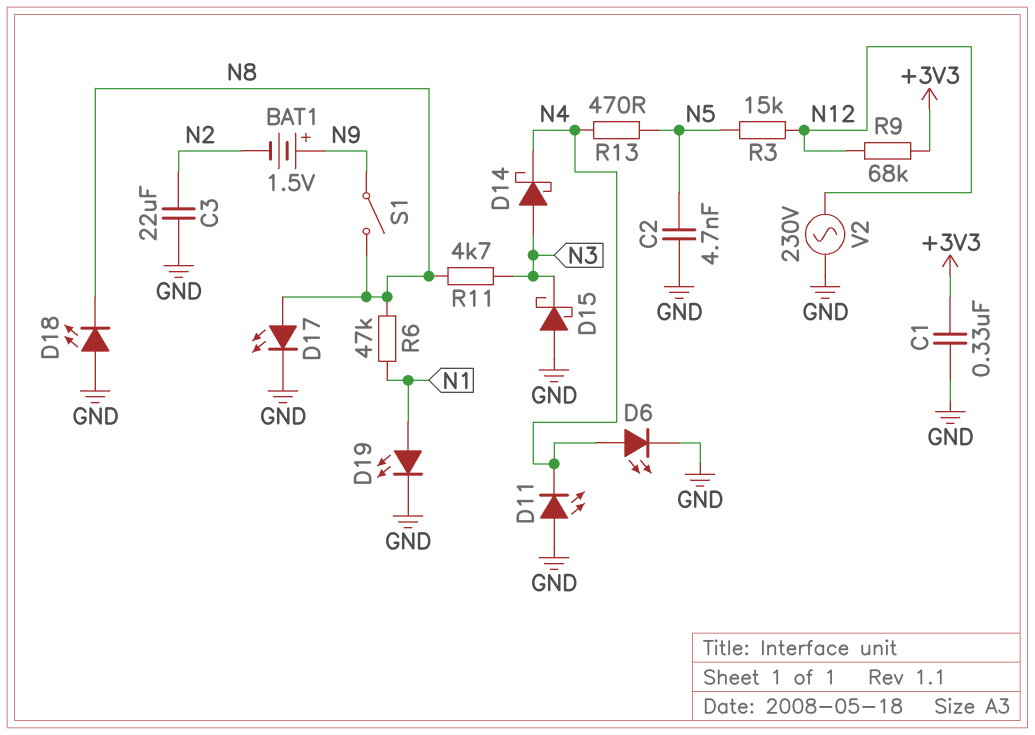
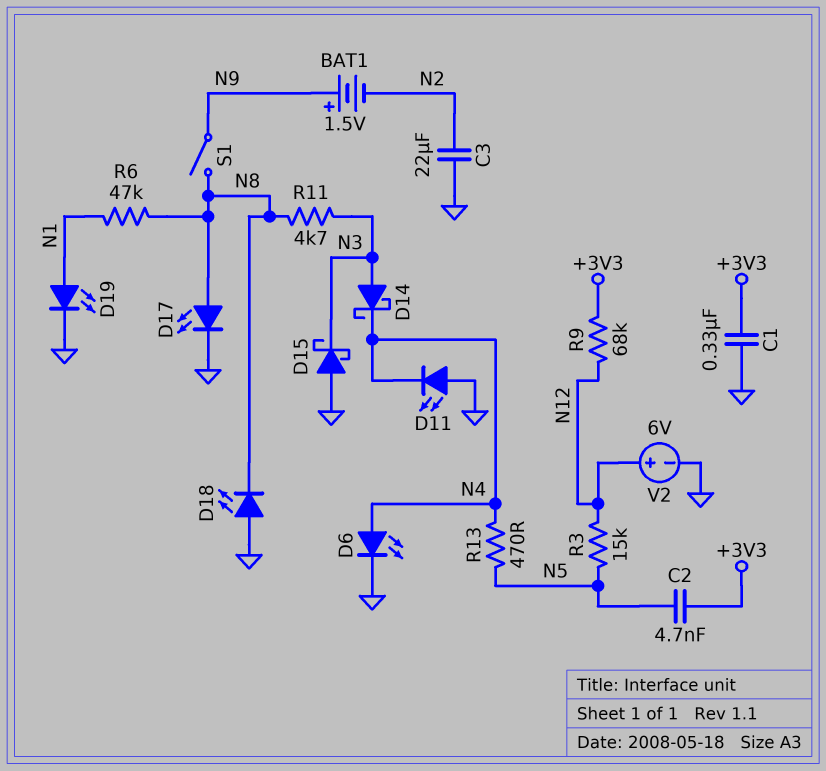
C2: 4.7nF (GND, N5) -> 4.7nF (+3V3, N5)
V2: AC 230V (GND, N12) -> 6V (plus N12, minus GND)

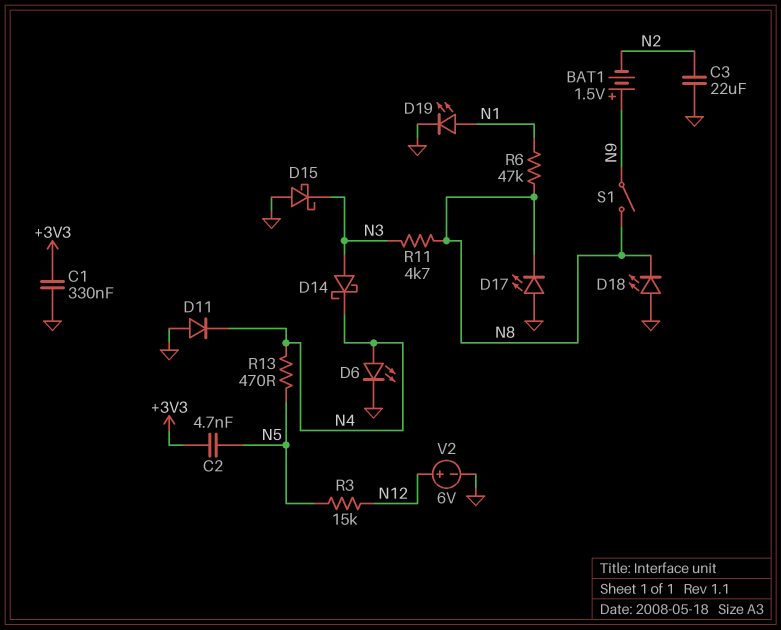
D11: LED (A GND, K N4) -> diode (A GND, K N4)
D17: LED (A N8, K GND) -> LED (A GND, K N8)
R9: 68k (+3V3, N12) -> none

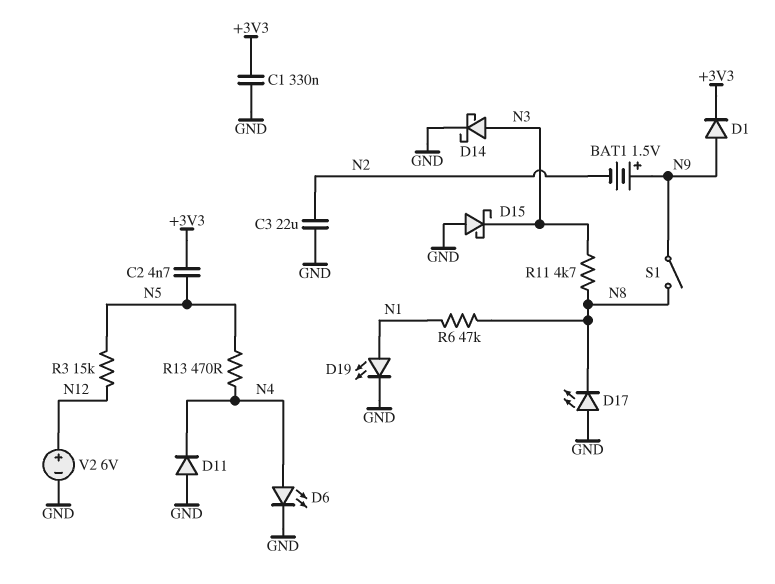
D1: none -> diode (A N9, K +3V3)
D14: schottky (A N3, K N4) -> schottky (A N3, K GND)
D18: LED (A GND, K N8) -> none

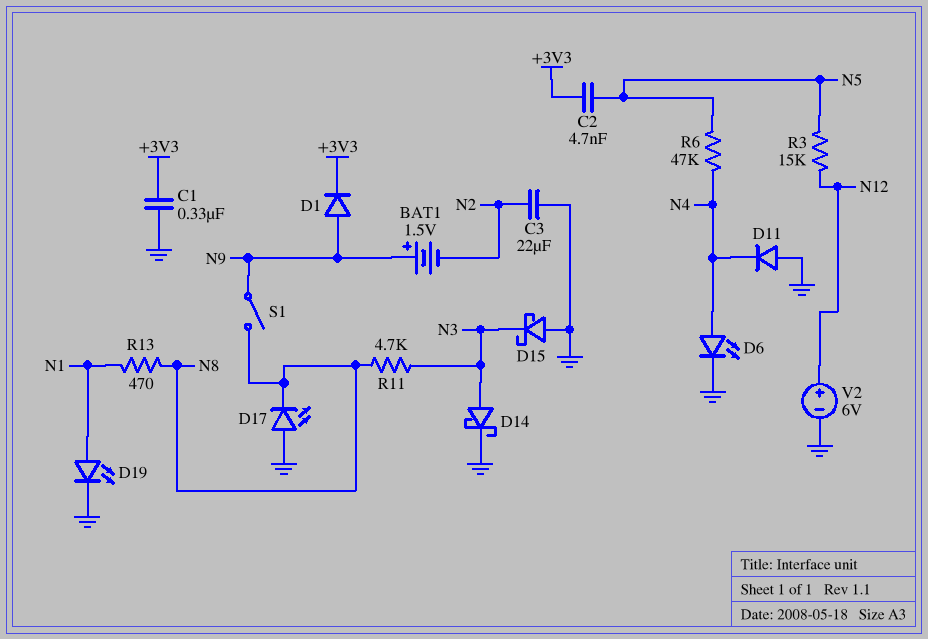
R6: 47k (N1, N8) -> 47k (N4, N5)
R13: 470 (N4, N5) -> 470 (N1, N8)

